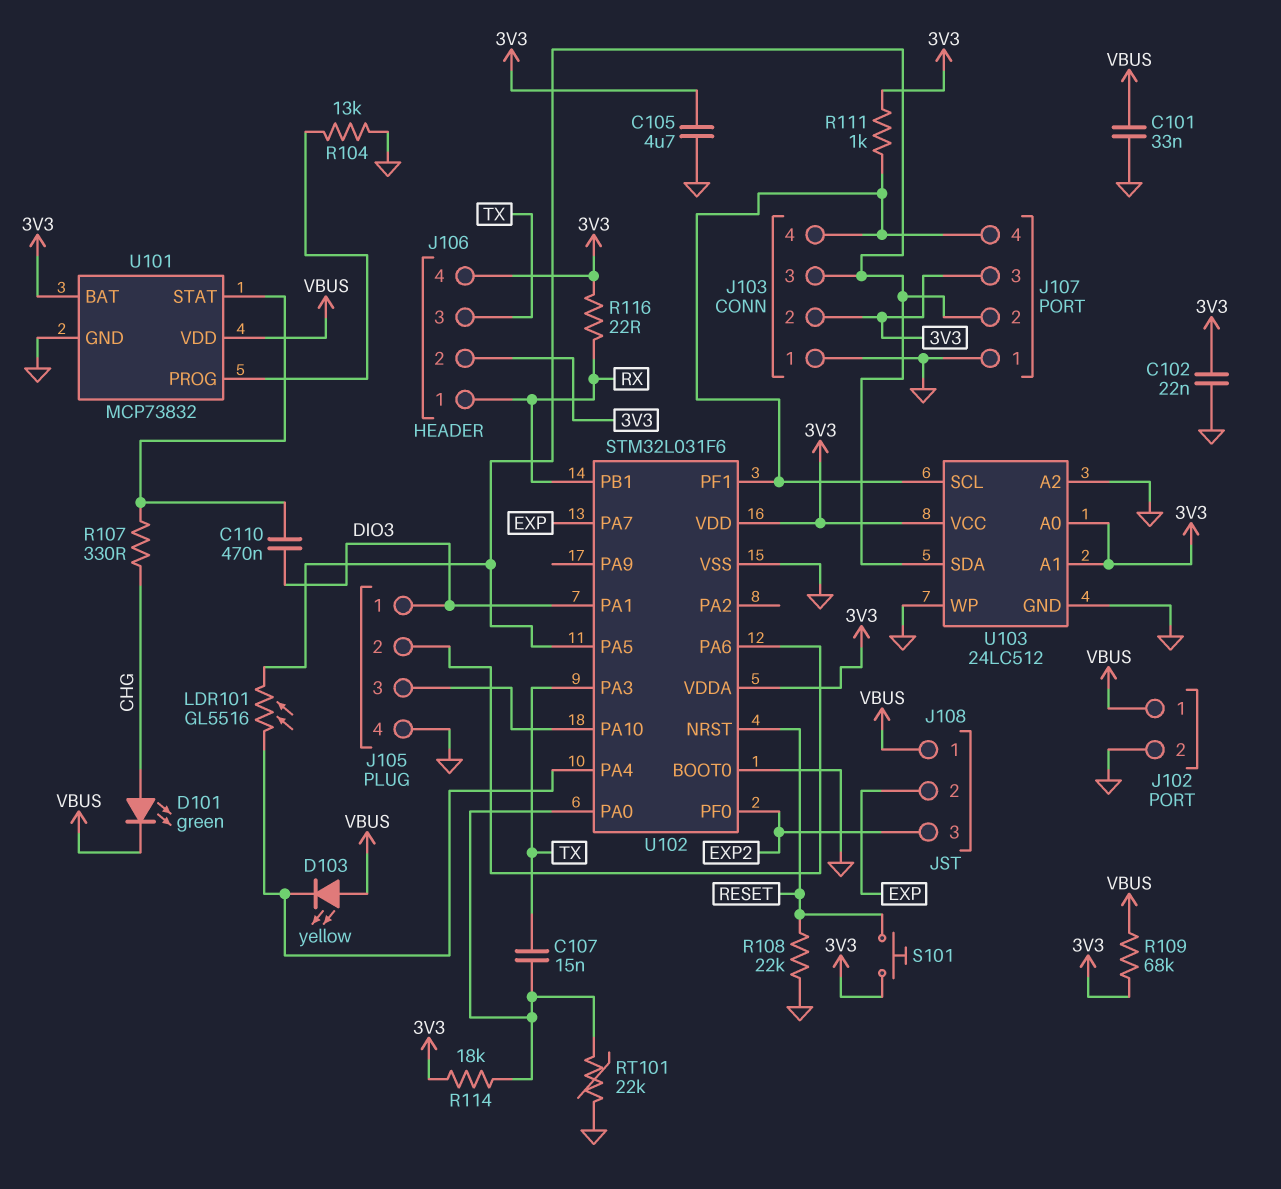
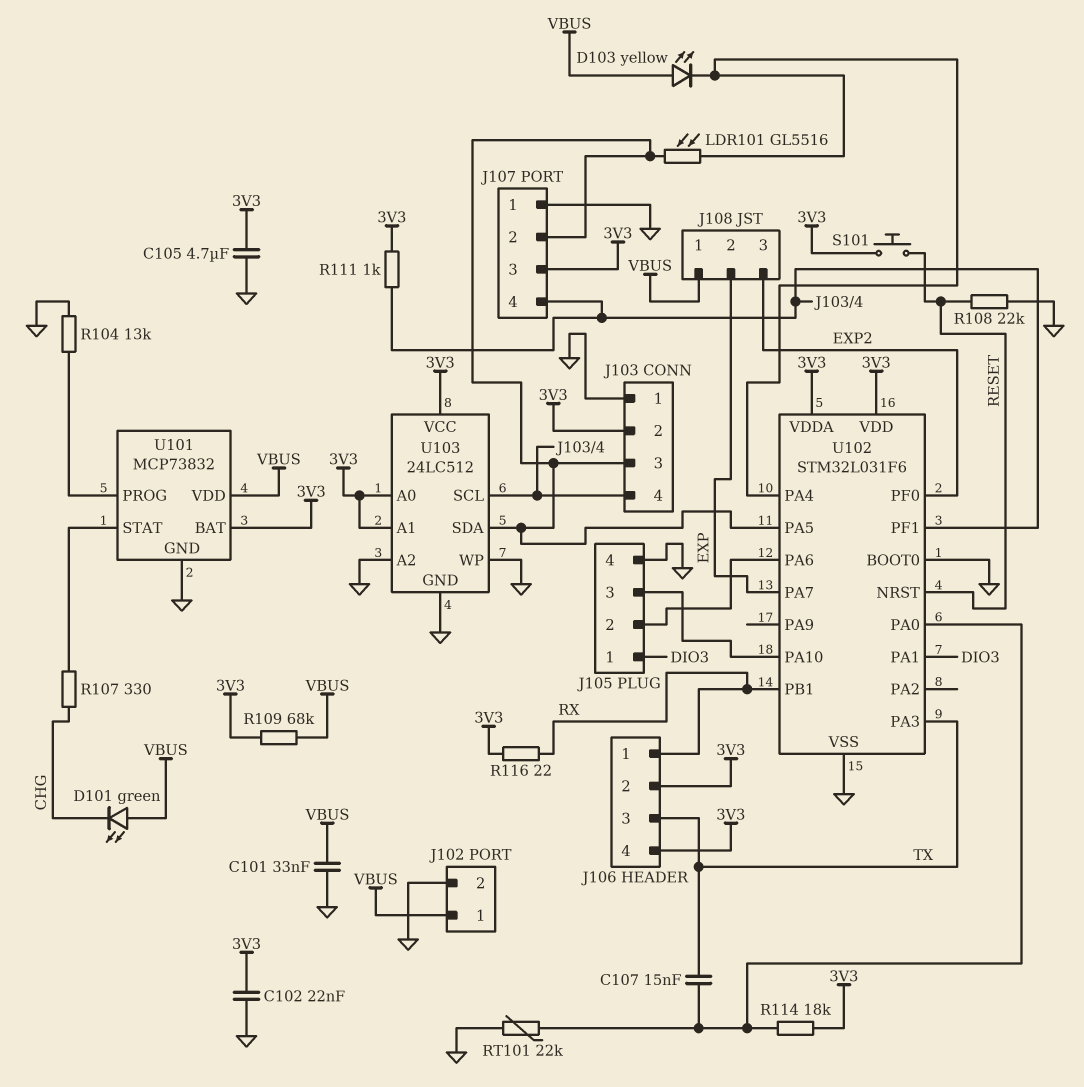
C110: 470nF (DIO3, U101/STAT) -> none
D101: LED green (A CHG, K VBUS) -> LED green (A VBUS, K CHG)

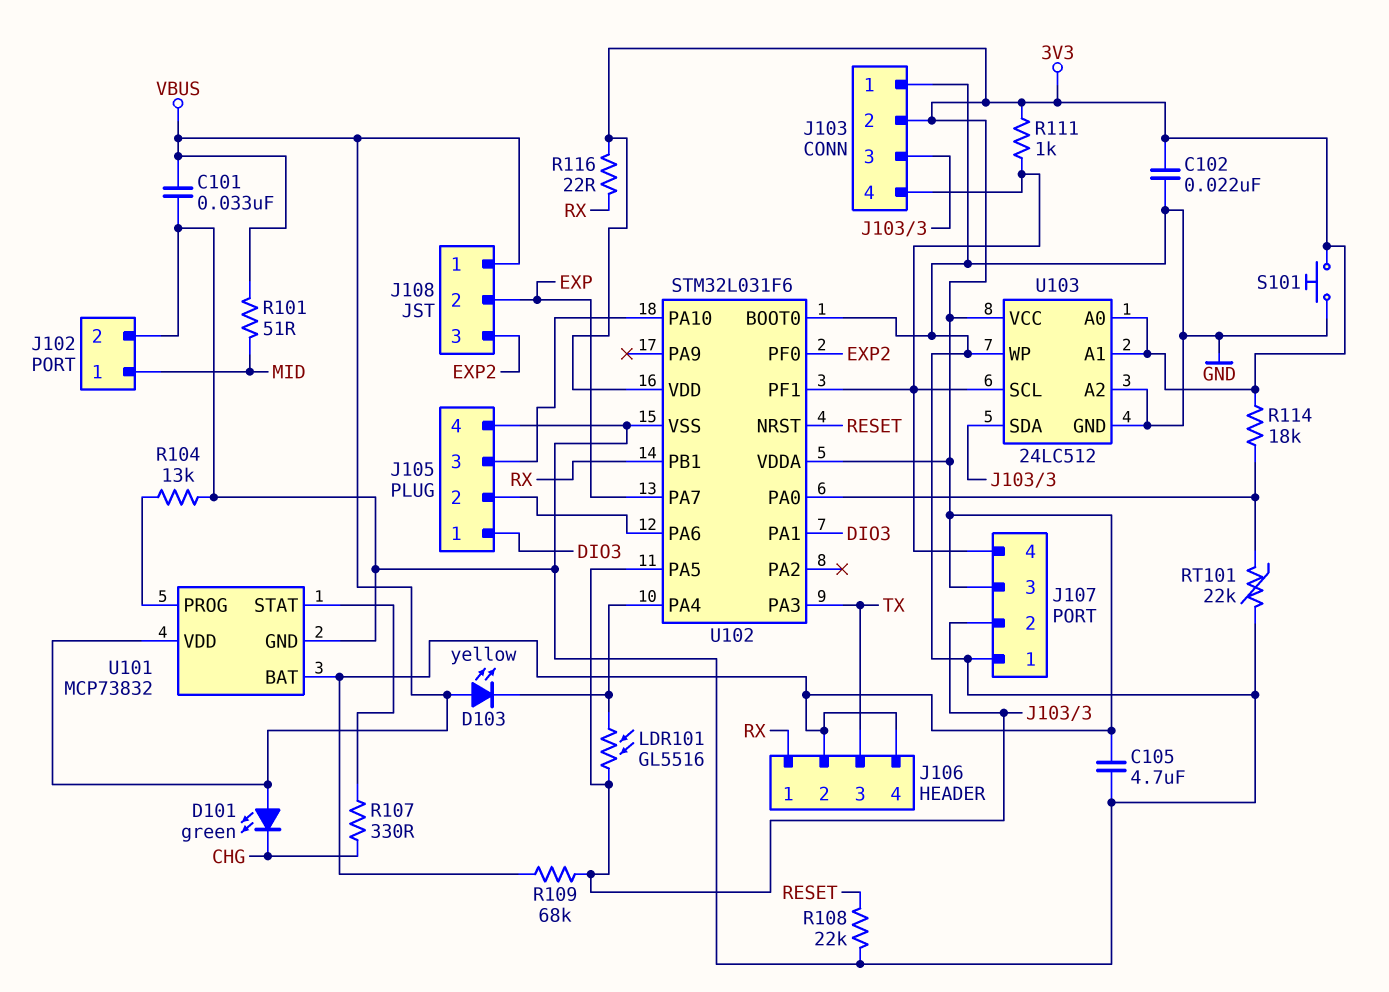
C107: 15nF (TX, U102/PA0) -> none
J102 pin 1: VBUS -> MID
R101: none -> 51 (MID, VBUS)
R109: 68k (3V3, VBUS) -> 68k (3V3, J103/3)
S101: button (3V3, RESET) -> button (3V3, GND)

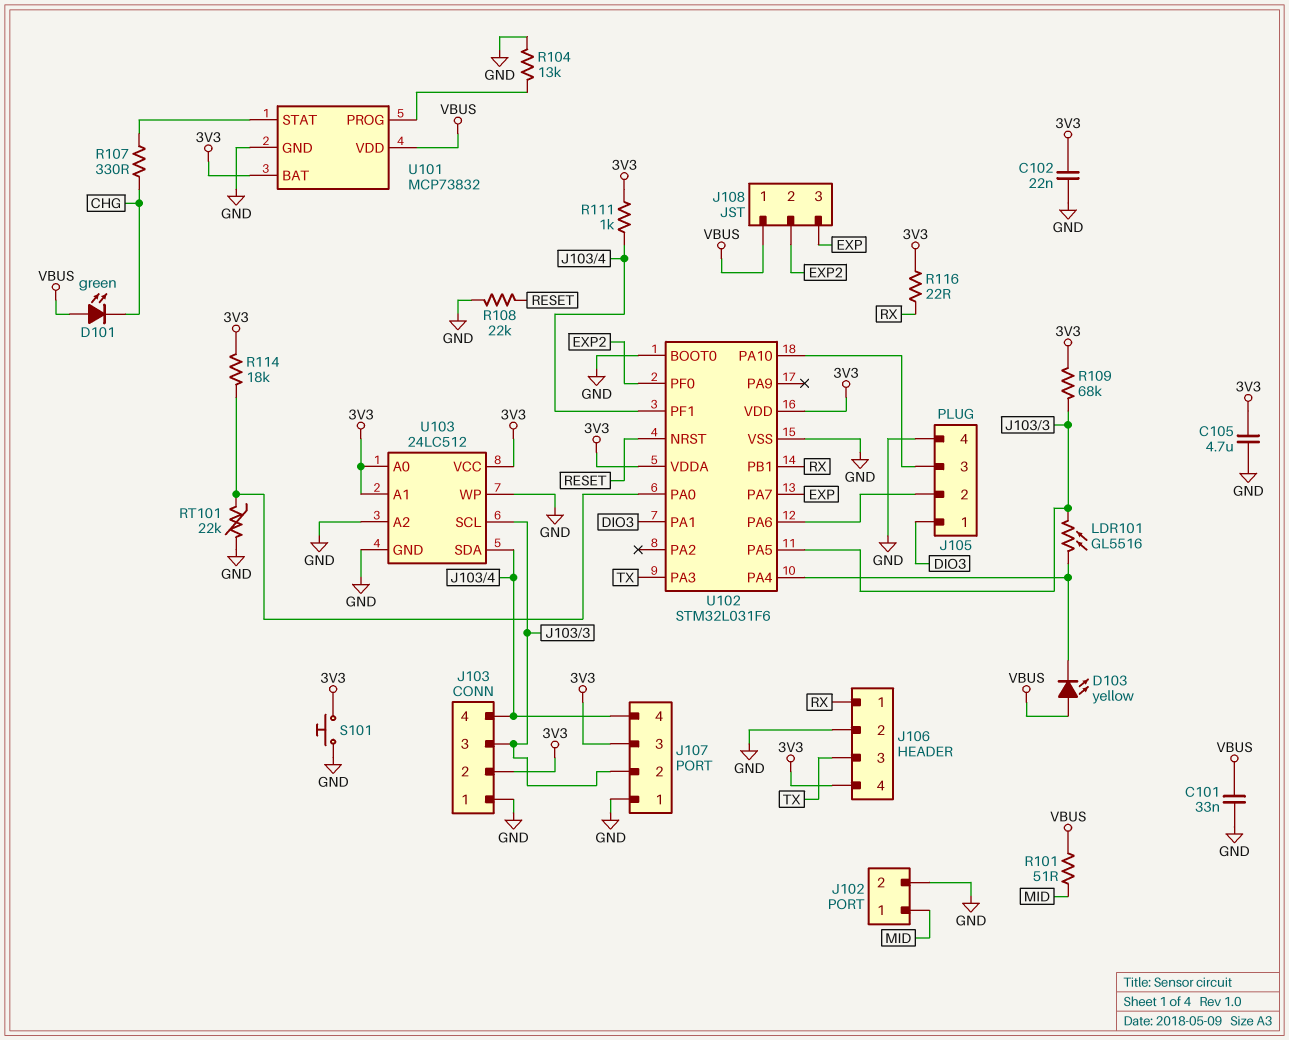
J106 pin 2: 3V3 -> GND
J108 pin 2: EXP -> EXP2
J108 pin 3: EXP2 -> EXP
U103 pin SCL: J103/4 -> J103/3
U103 pin SDA: J103/3 -> J103/4

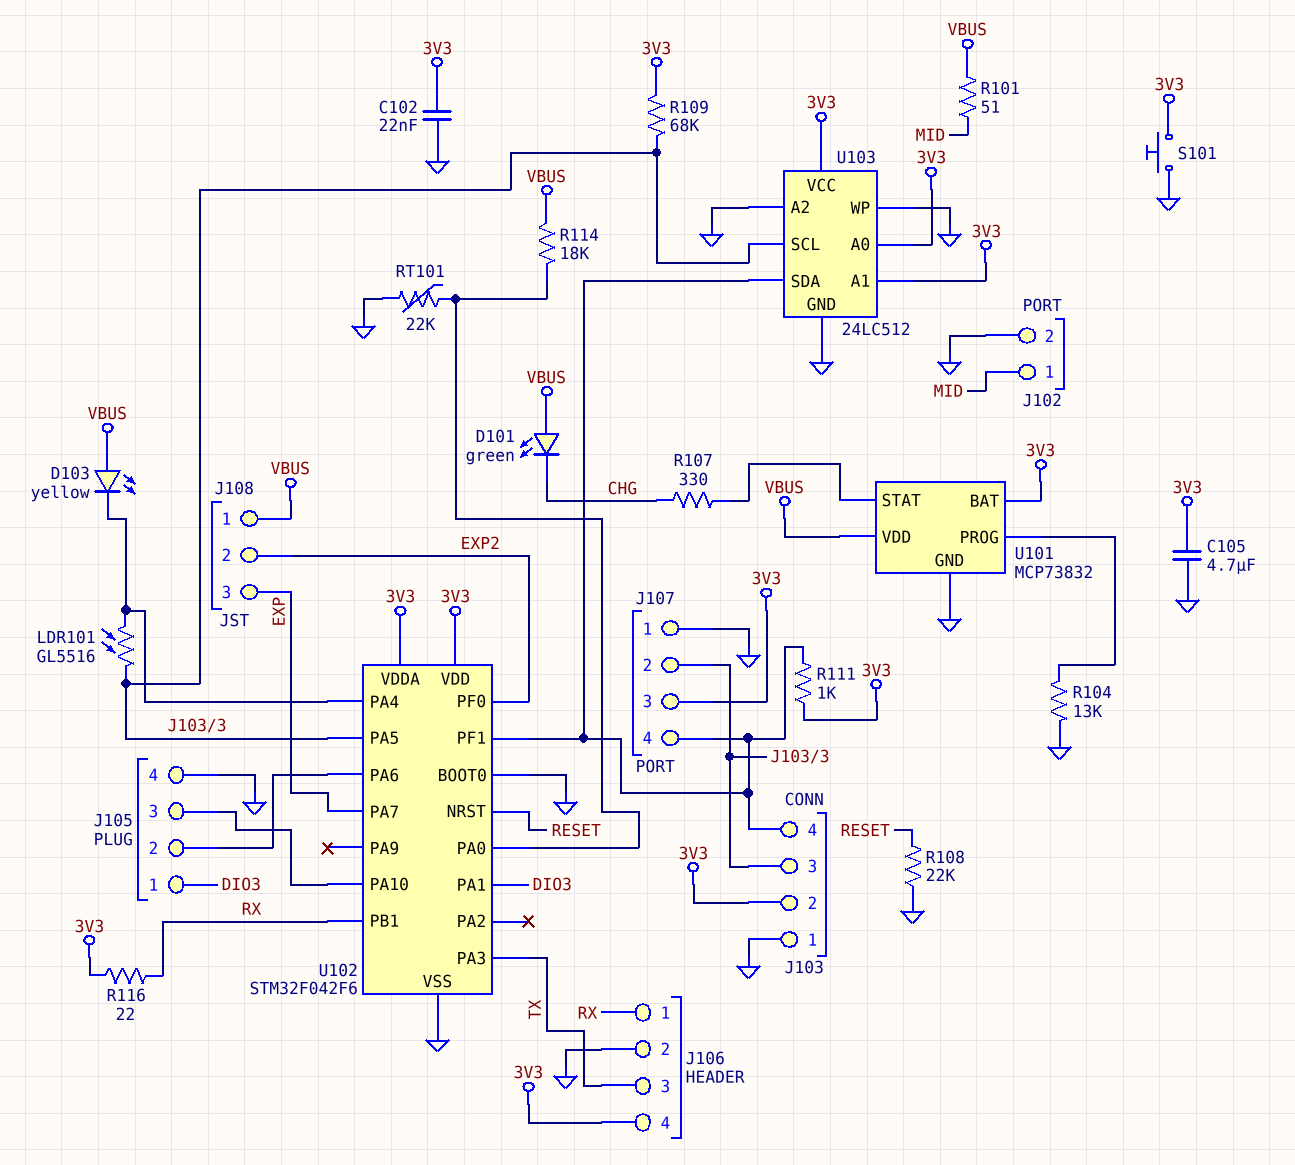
C101: 33nF (GND, VBUS) -> none
R114: 18k (3V3, U102/PA0) -> 18k (U102/PA0, VBUS)
U102: STM32L031F6 -> STM32F042F6

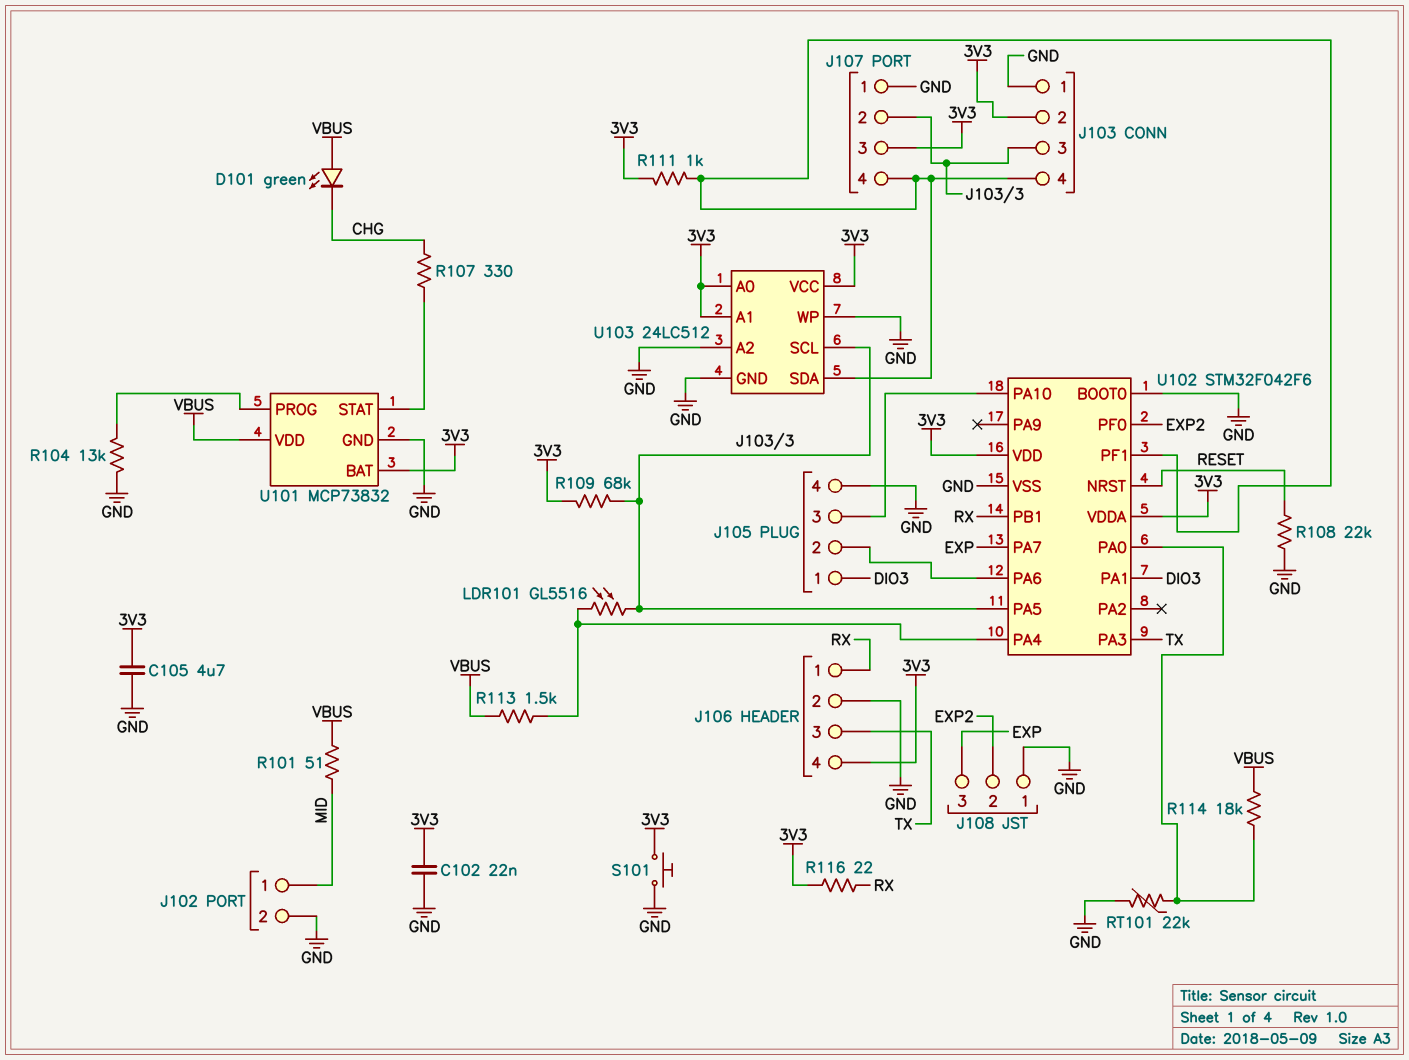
D103: LED yellow (A VBUS, K U102/PA4) -> none
J108 pin 1: VBUS -> GND
R113: none -> 1.5k (U102/PA4, VBUS)

